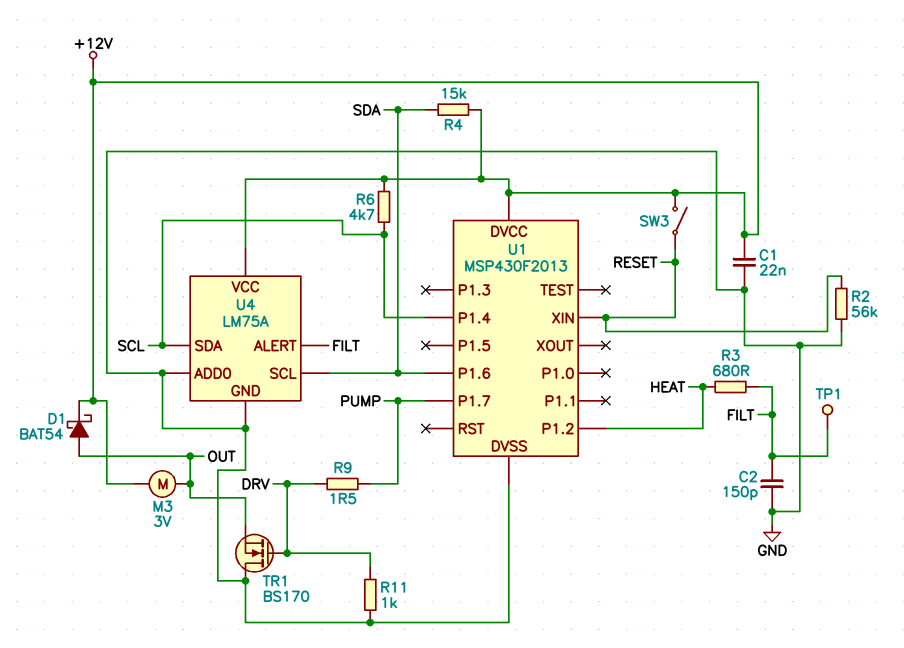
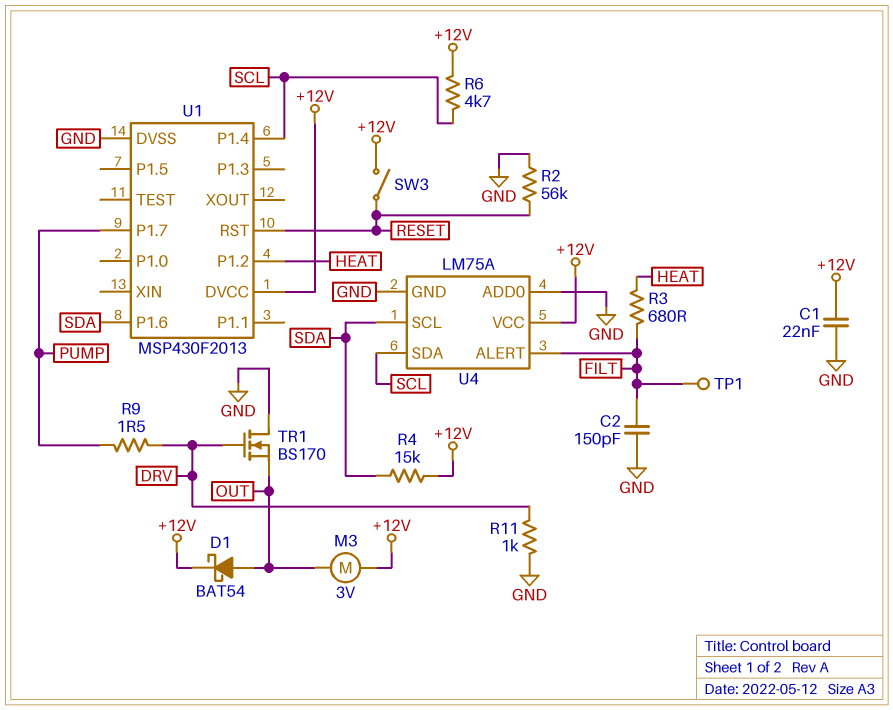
U1 pin RST: none -> RESET
U1 pin XIN: RESET -> none

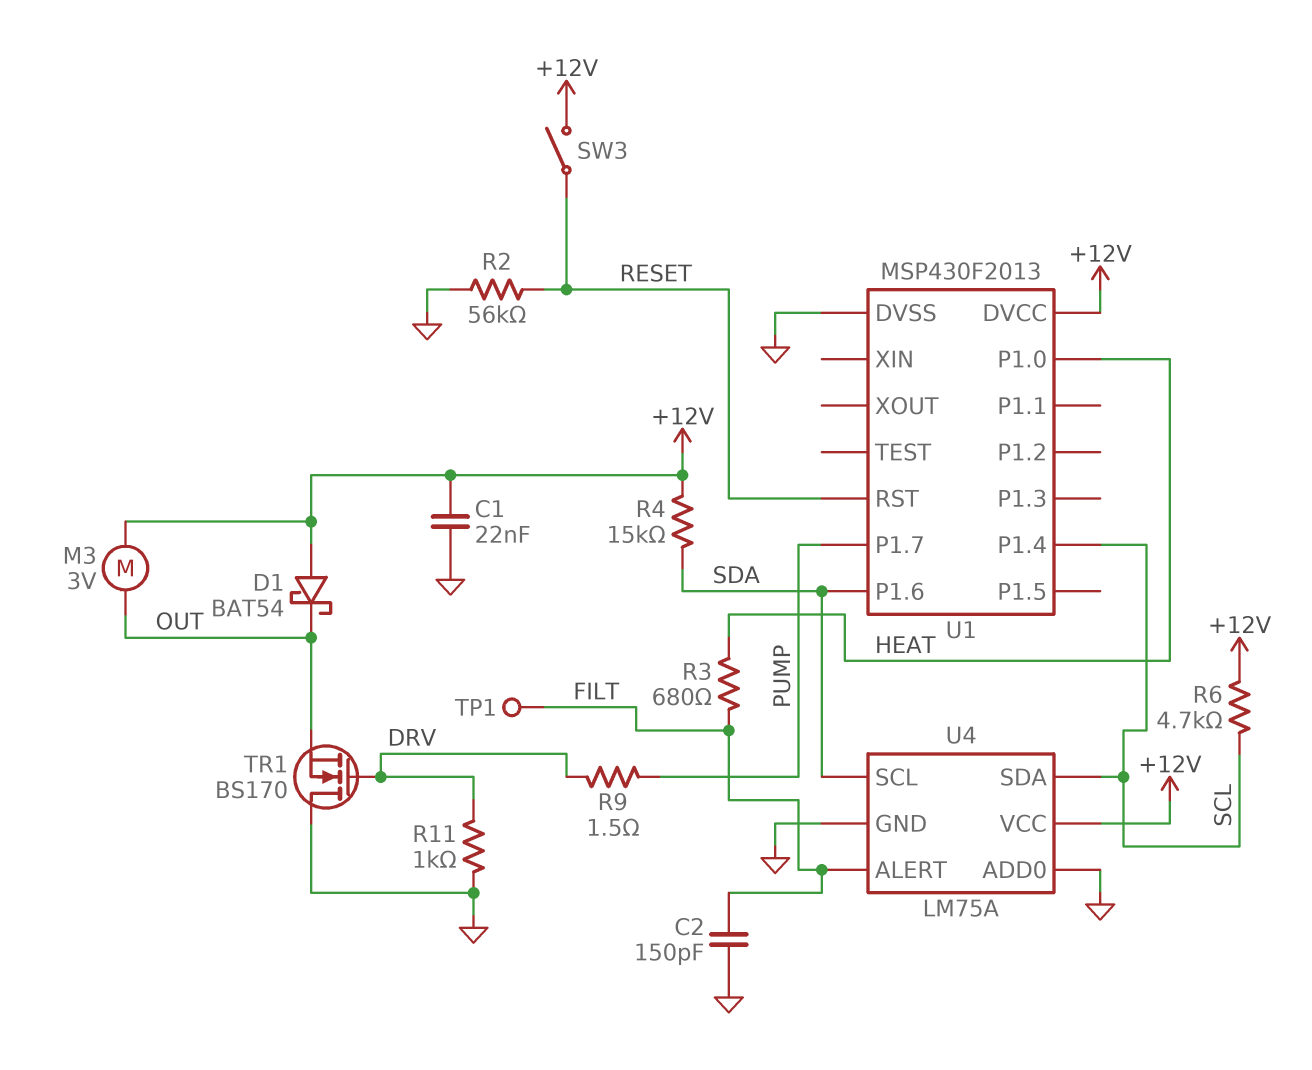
D1: schottky BAT54 (A OUT, K +12V) -> schottky BAT54 (A +12V, K OUT)
U1 pin P1.0: none -> HEAT
U1 pin P1.2: HEAT -> none

